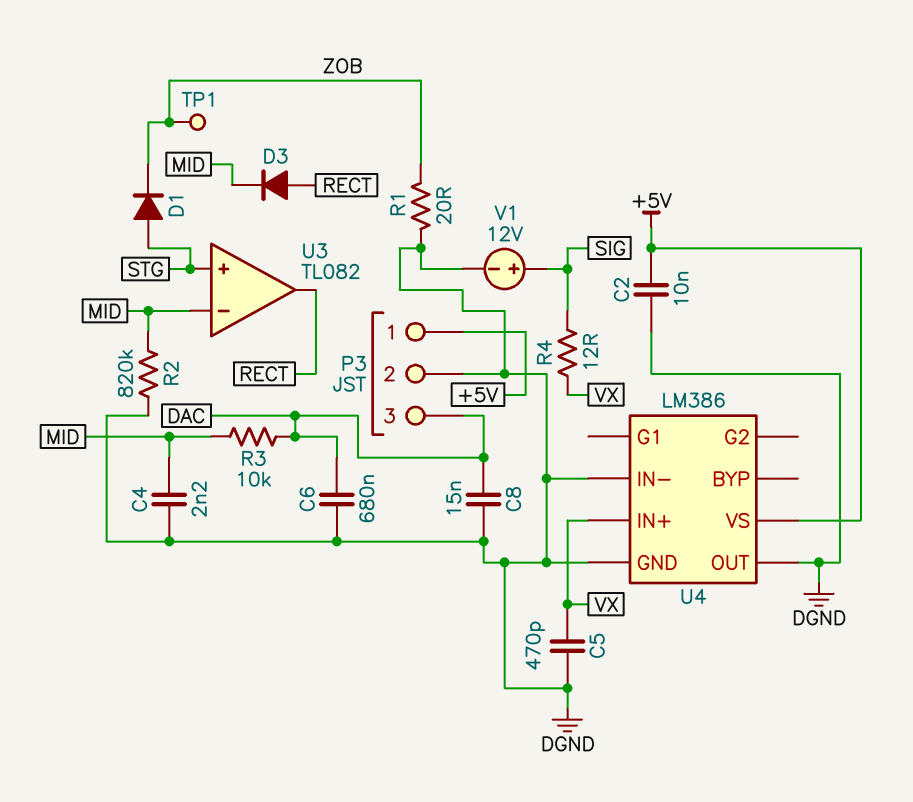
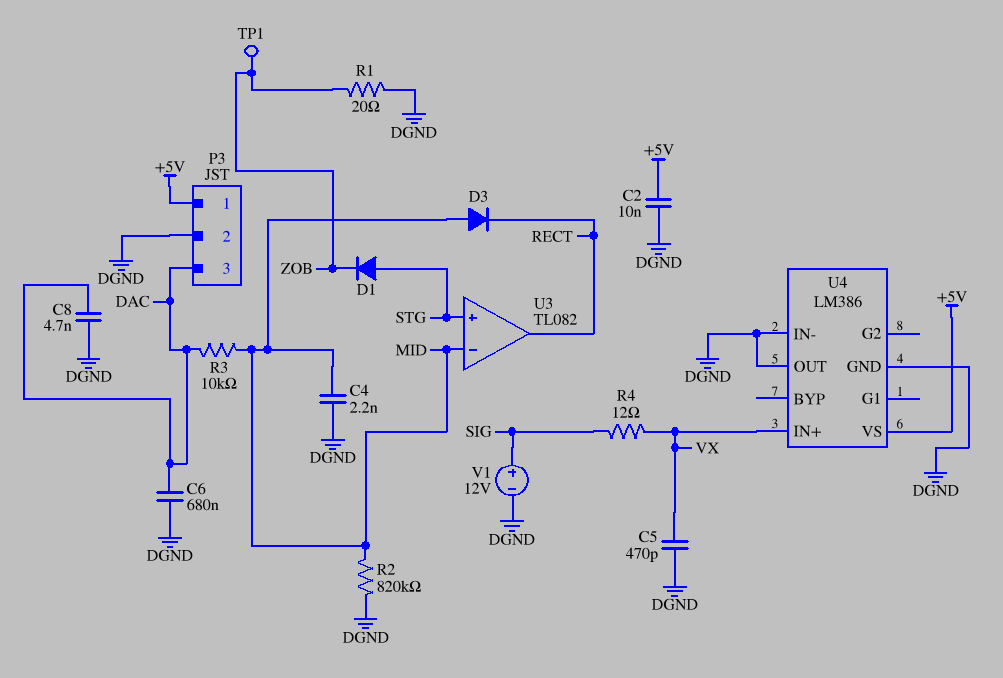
C8: 15nF (DAC, DGND) -> 4.7nF (DAC, DGND)
D3: diode (A RECT, K MID) -> diode (A MID, K RECT)

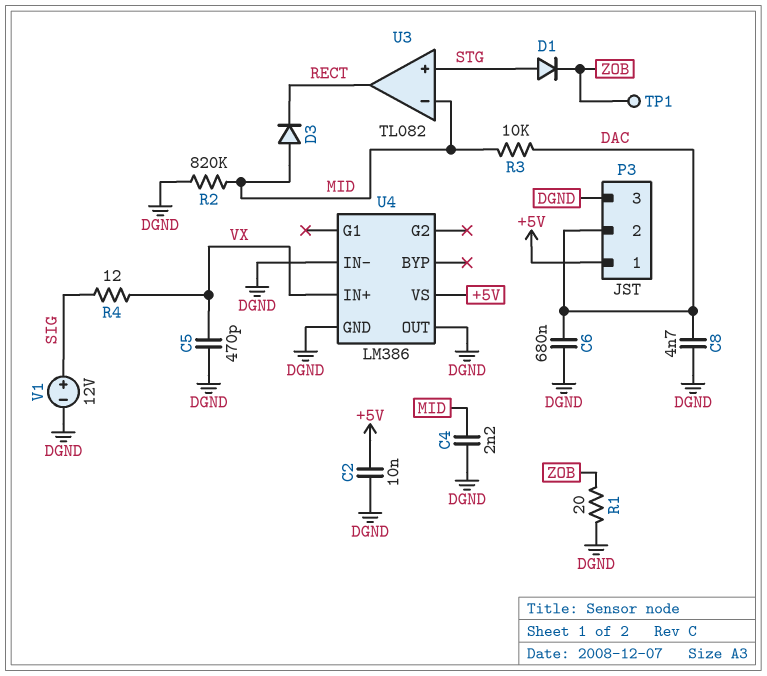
P3 pin 2: DGND -> DAC
P3 pin 3: DAC -> DGND

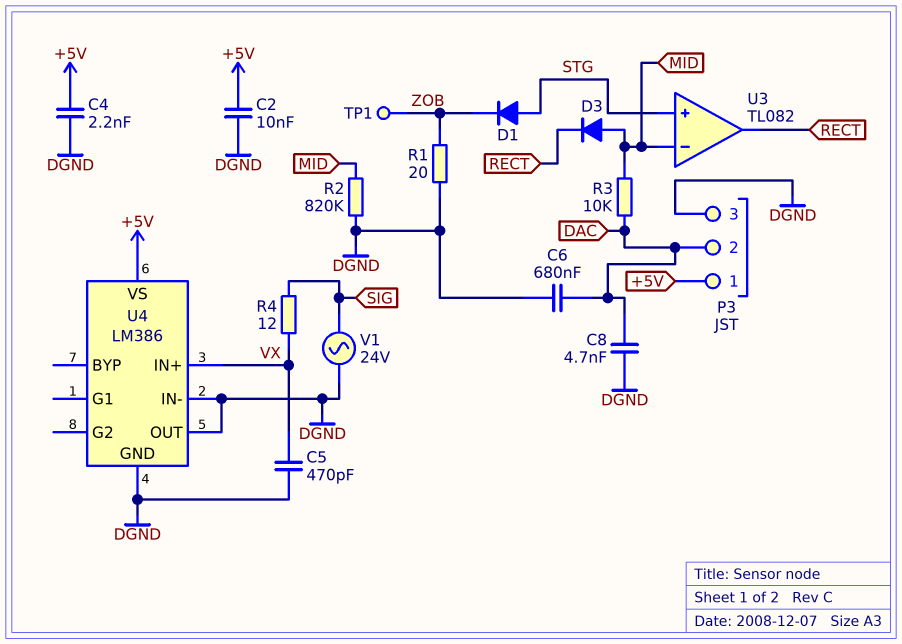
C4: 2.2nF (DGND, MID) -> 2.2nF (+5V, DGND)
V1: 12V (plus SIG, minus DGND) -> AC 24V (DGND, SIG)

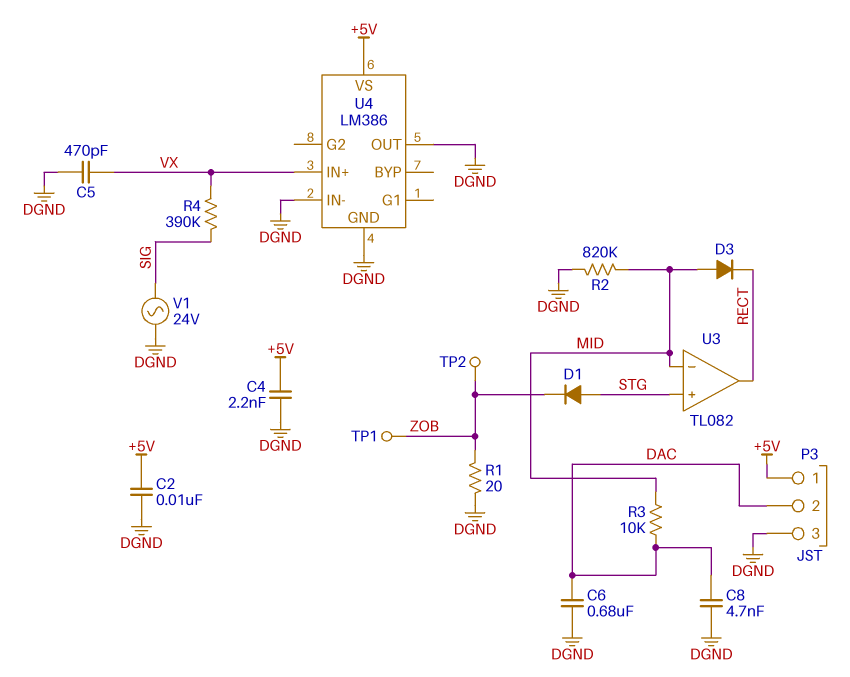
R4: 12 (SIG, VX) -> 390k (SIG, VX)
TP2: none -> test point (ZOB)

